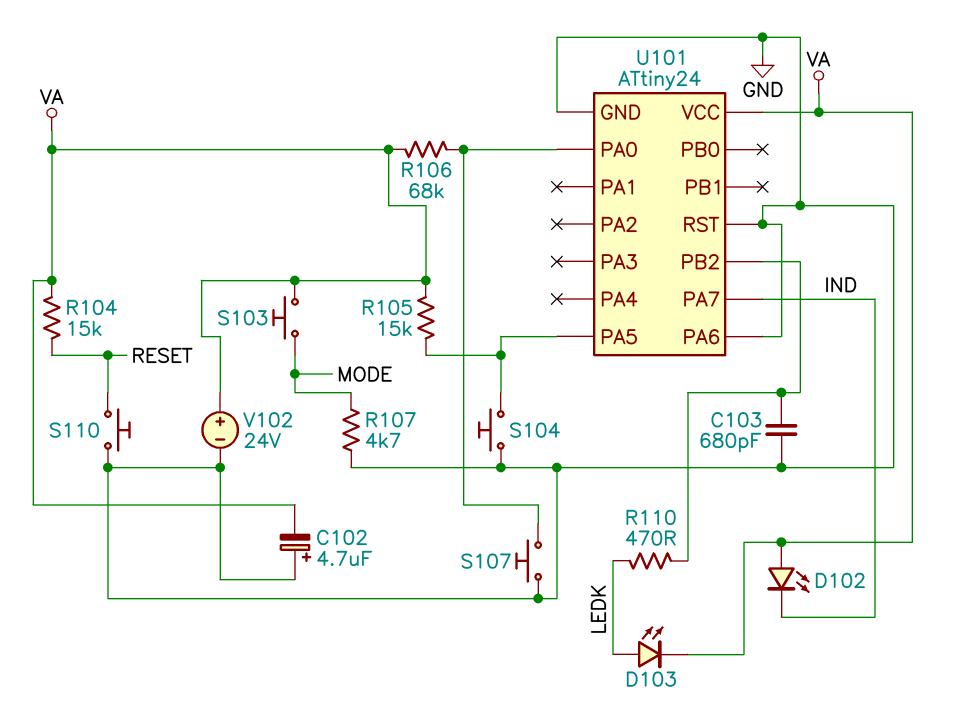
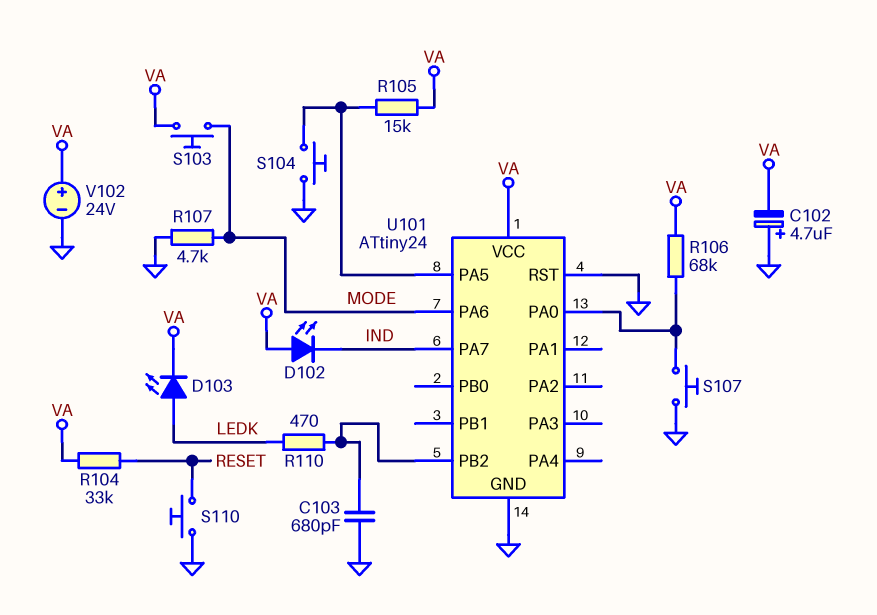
R104: 15k (RESET, VA) -> 33k (RESET, VA)
U101 pin PA6: GND -> MODE

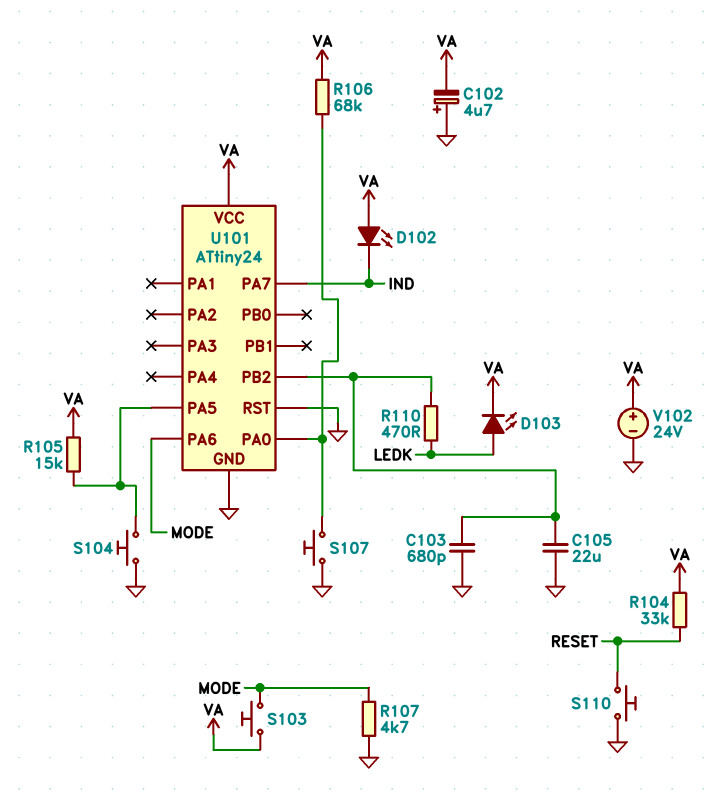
C105: none -> 22uF (GND, U101/PB2)

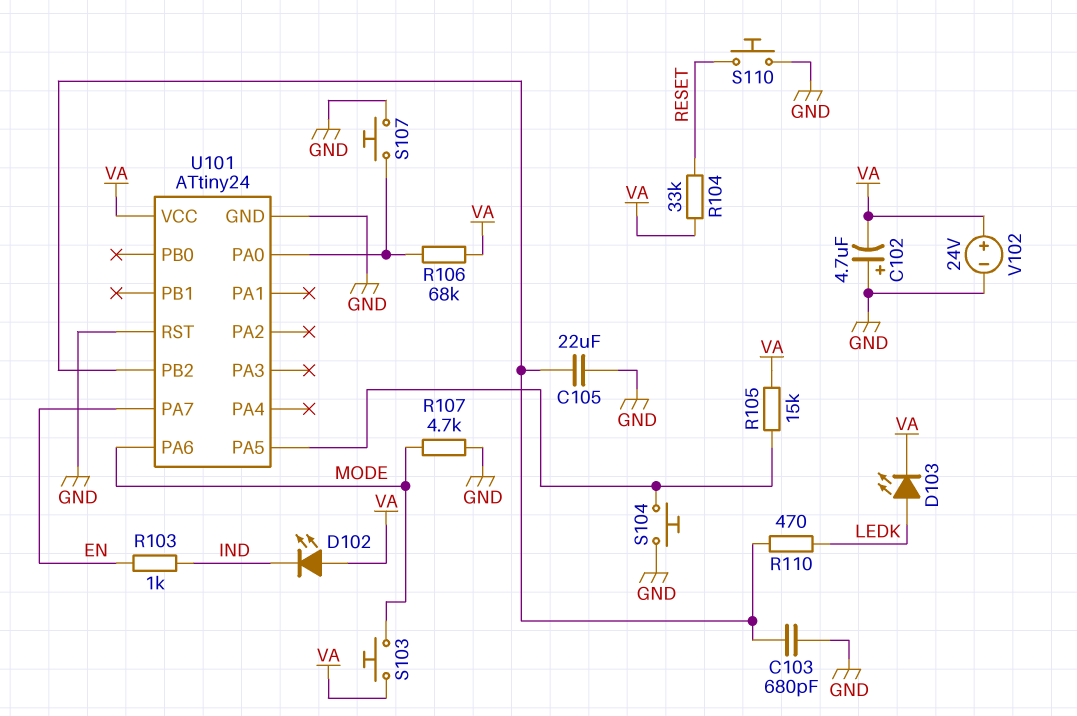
R103: none -> 1k (EN, IND)
U101 pin PA7: IND -> EN

